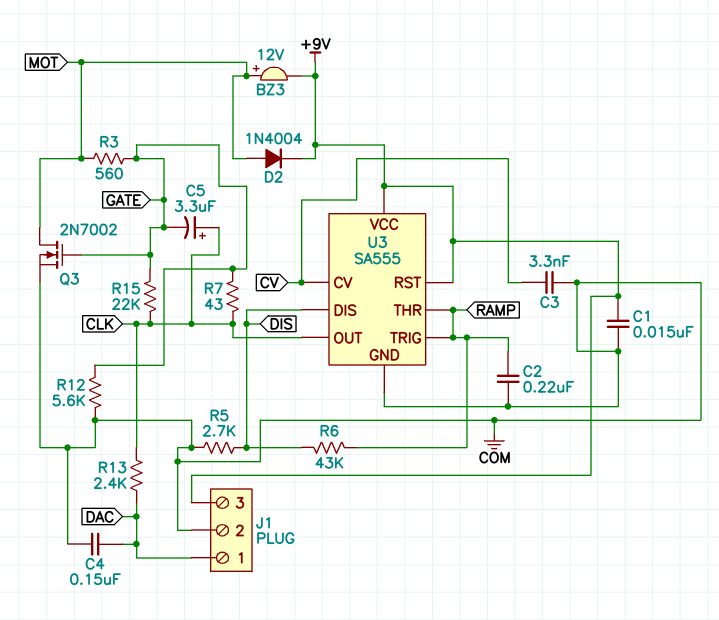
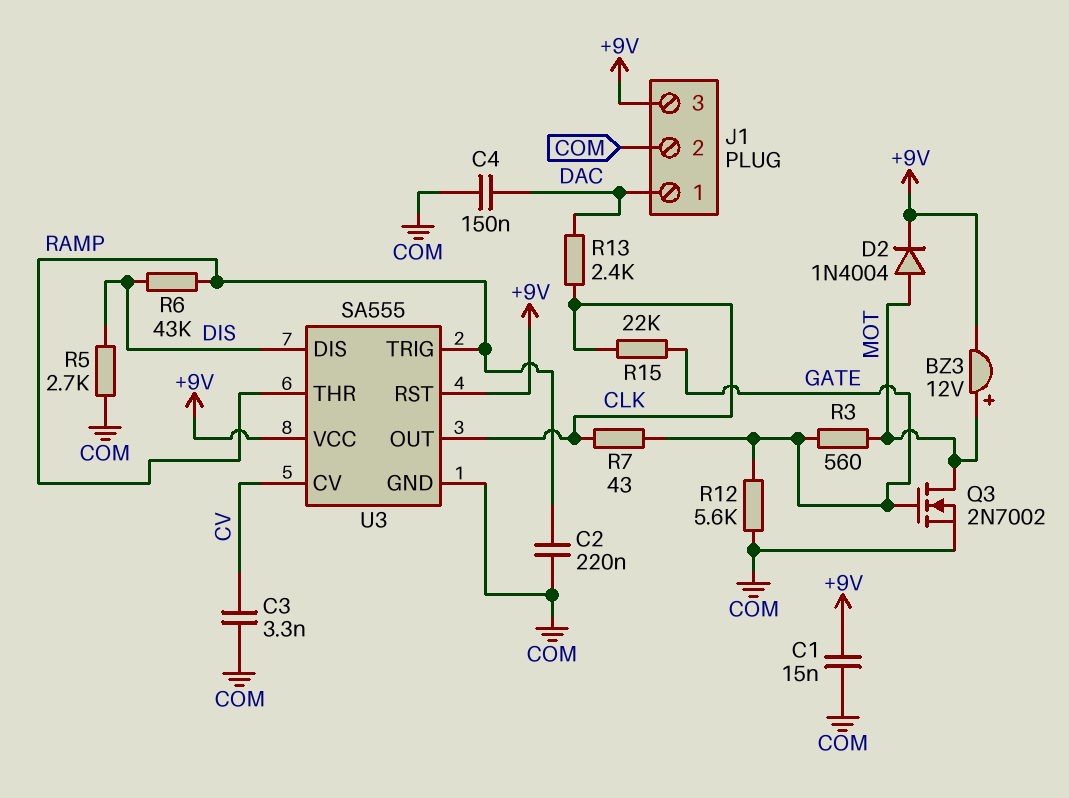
C5: 3.3uF (plus CLK, minus GATE) -> none

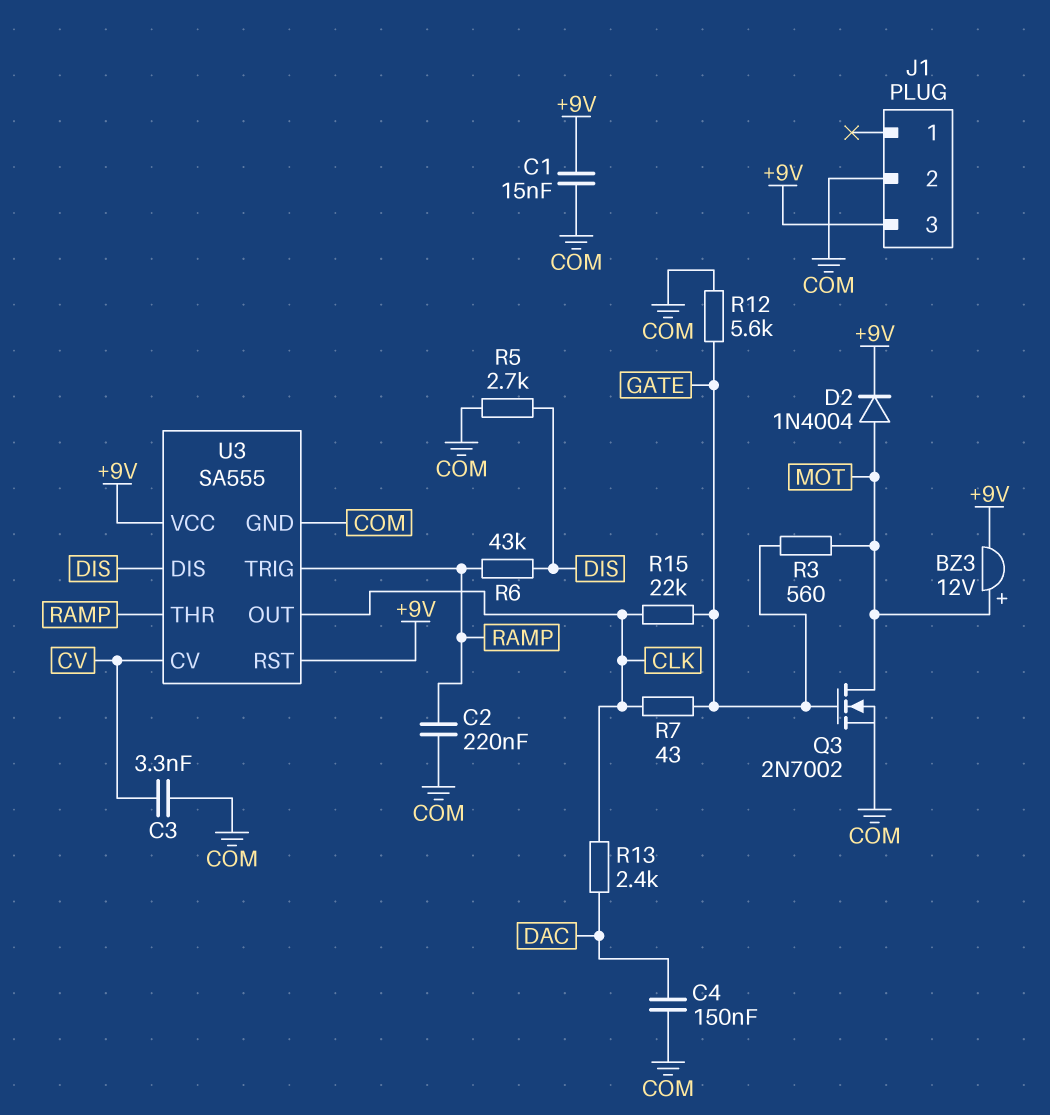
J1 pin 1: DAC -> none

